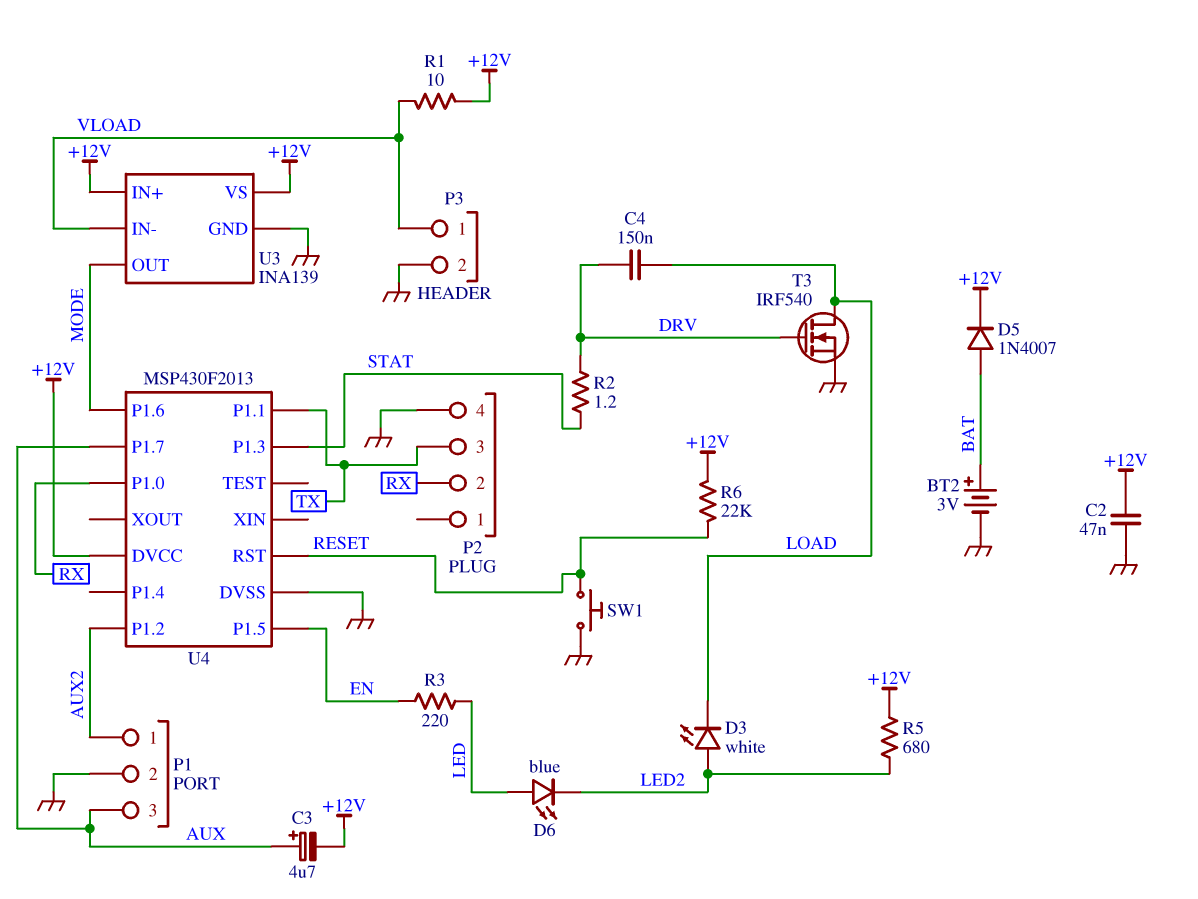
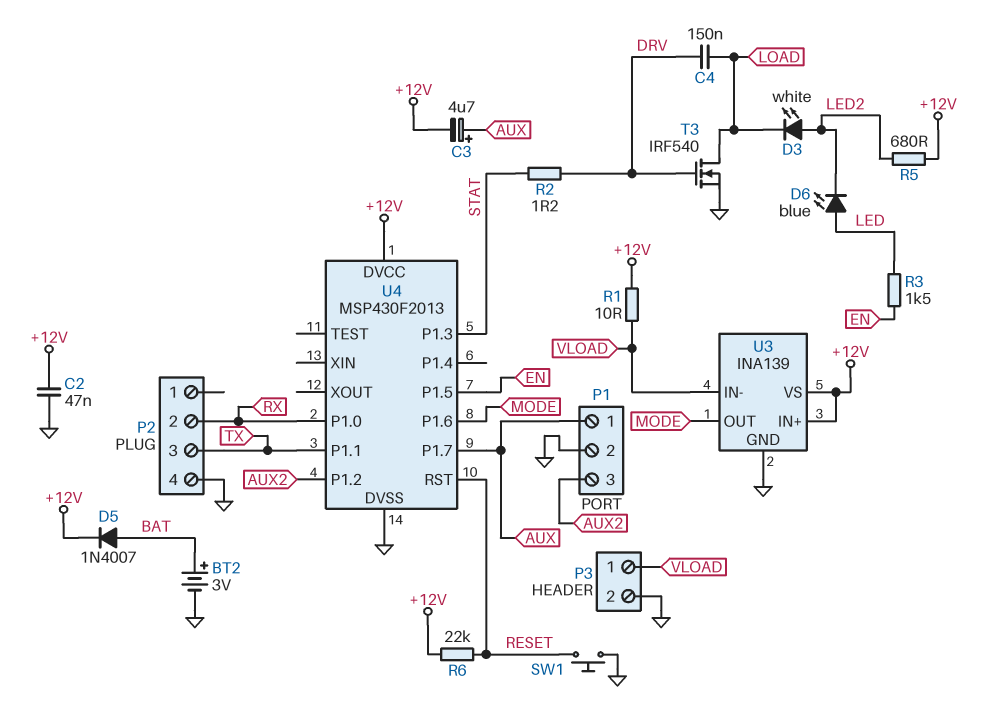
P1 pin 1: AUX2 -> AUX
P1 pin 3: AUX -> AUX2
R3: 220 (EN, LED) -> 1.5k (EN, LED)

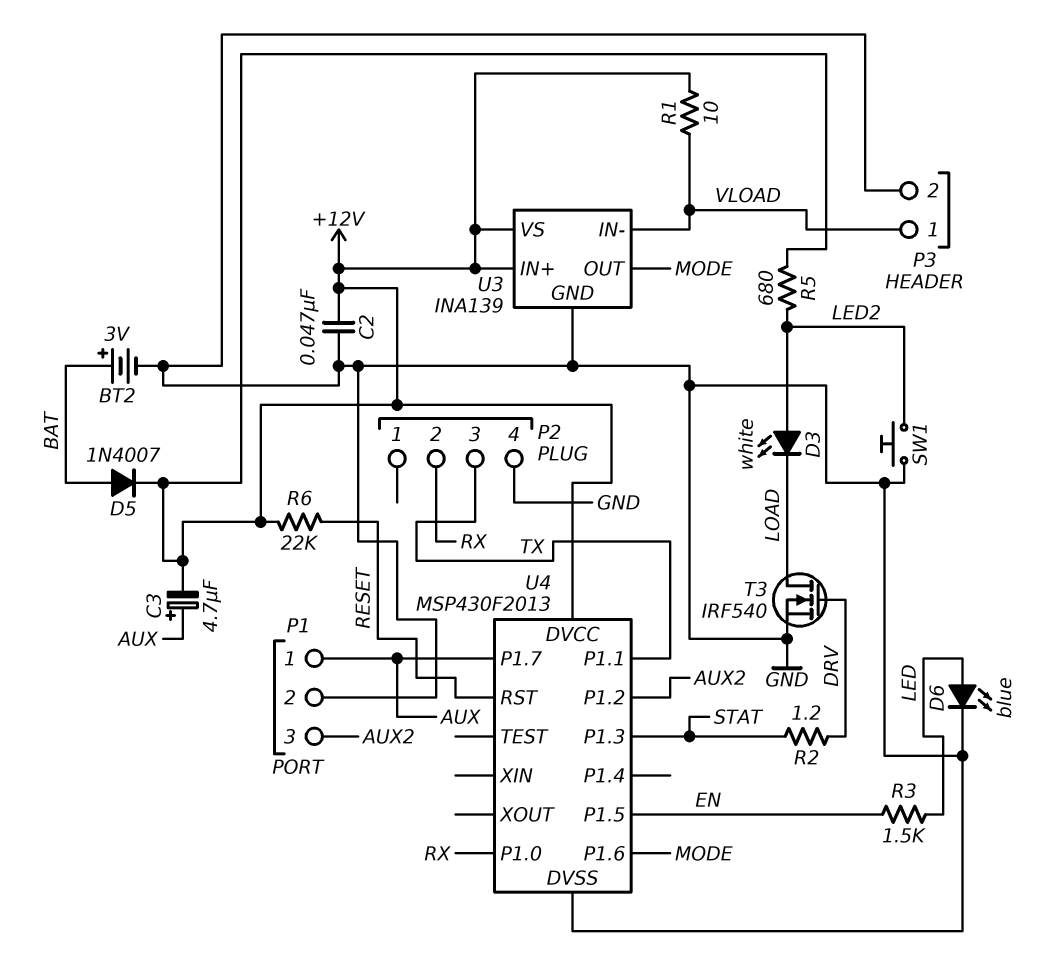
C4: 150nF (DRV, LOAD) -> none
D6: LED blue (A LED, K LED2) -> LED blue (A LED, K GND)
SW1: button (GND, RESET) -> button (GND, LED2)

